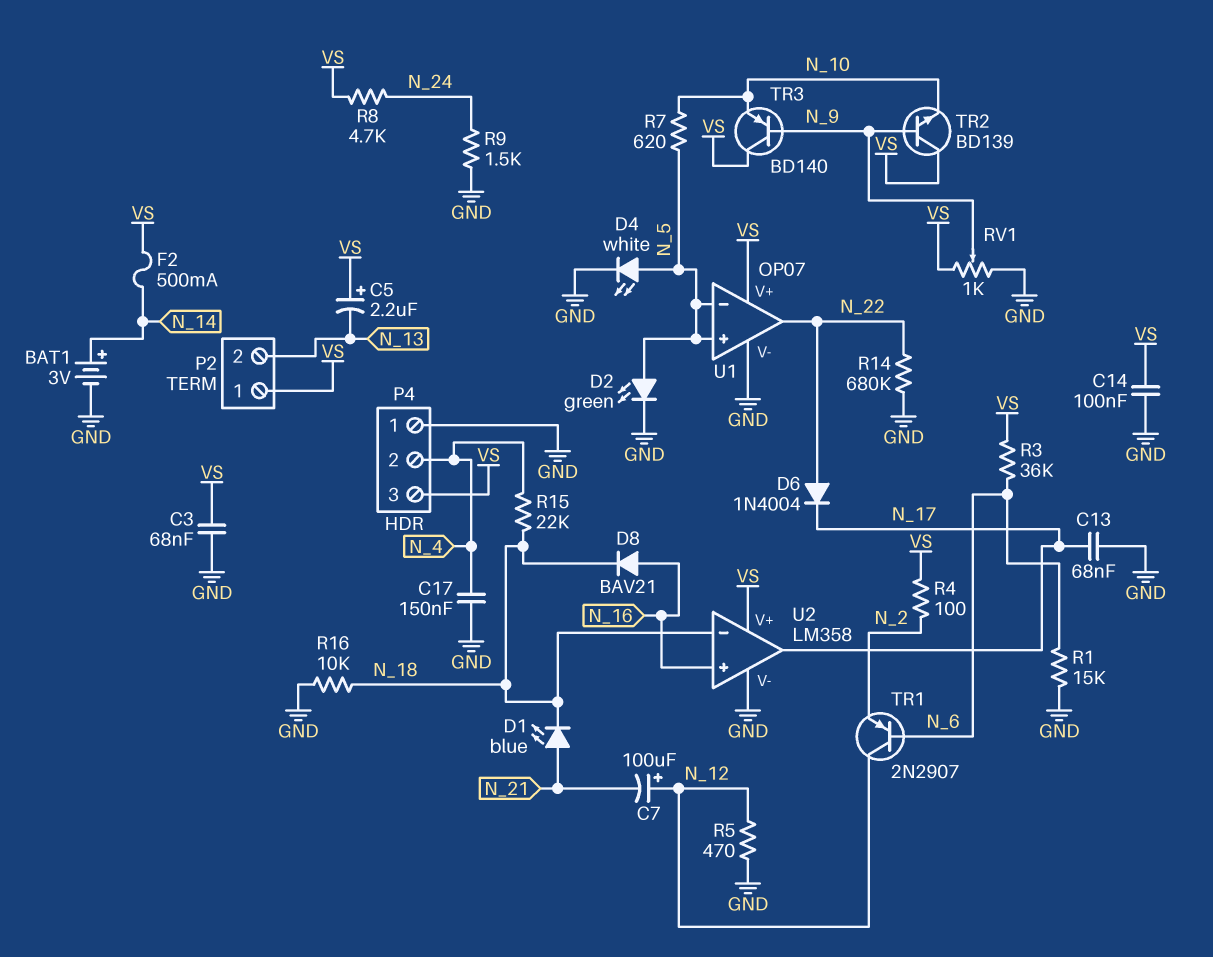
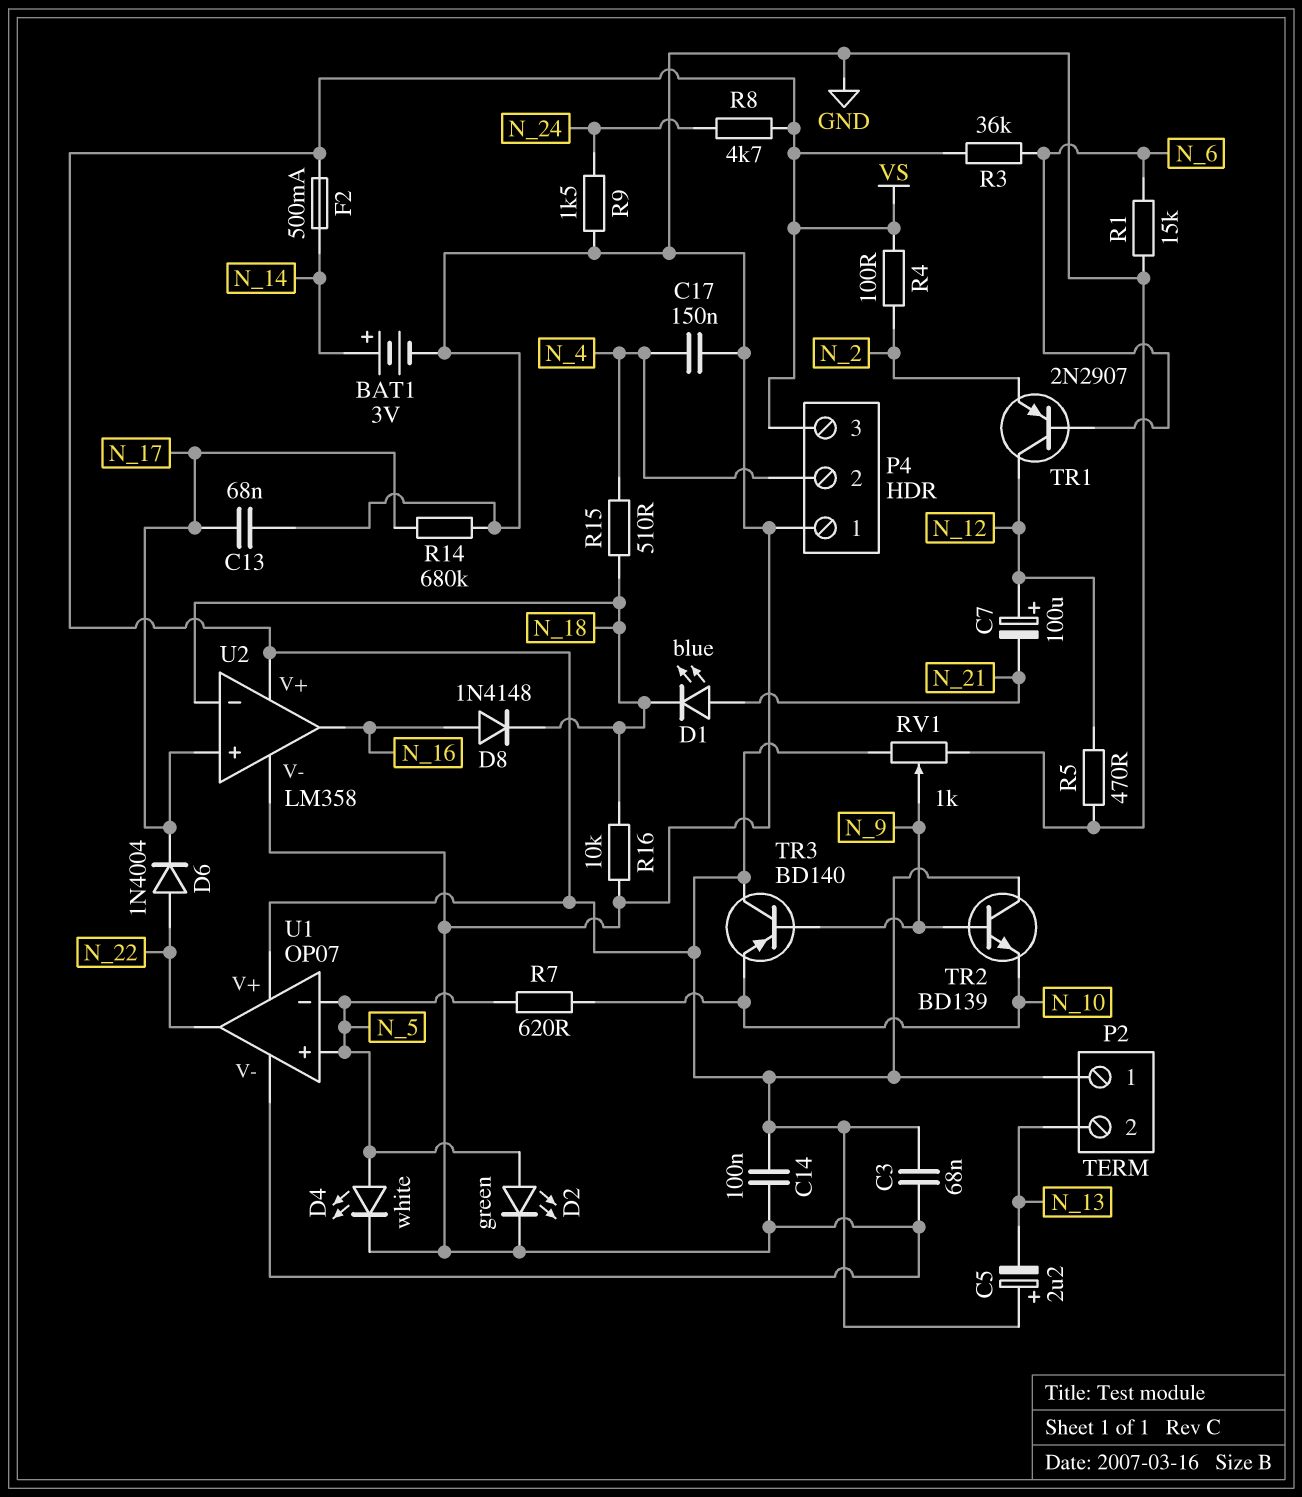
D8: diode BAV21 (A N_16, K N_18) -> diode 1N4148 (A N_16, K N_18)
R14: 680k (GND, N_22) -> 680k (GND, N_17)
R15: 22k (N_4, N_18) -> 510 (N_4, N_18)
U2 pin in+: N_16 -> N_17
U2 pin out: N_17 -> N_16

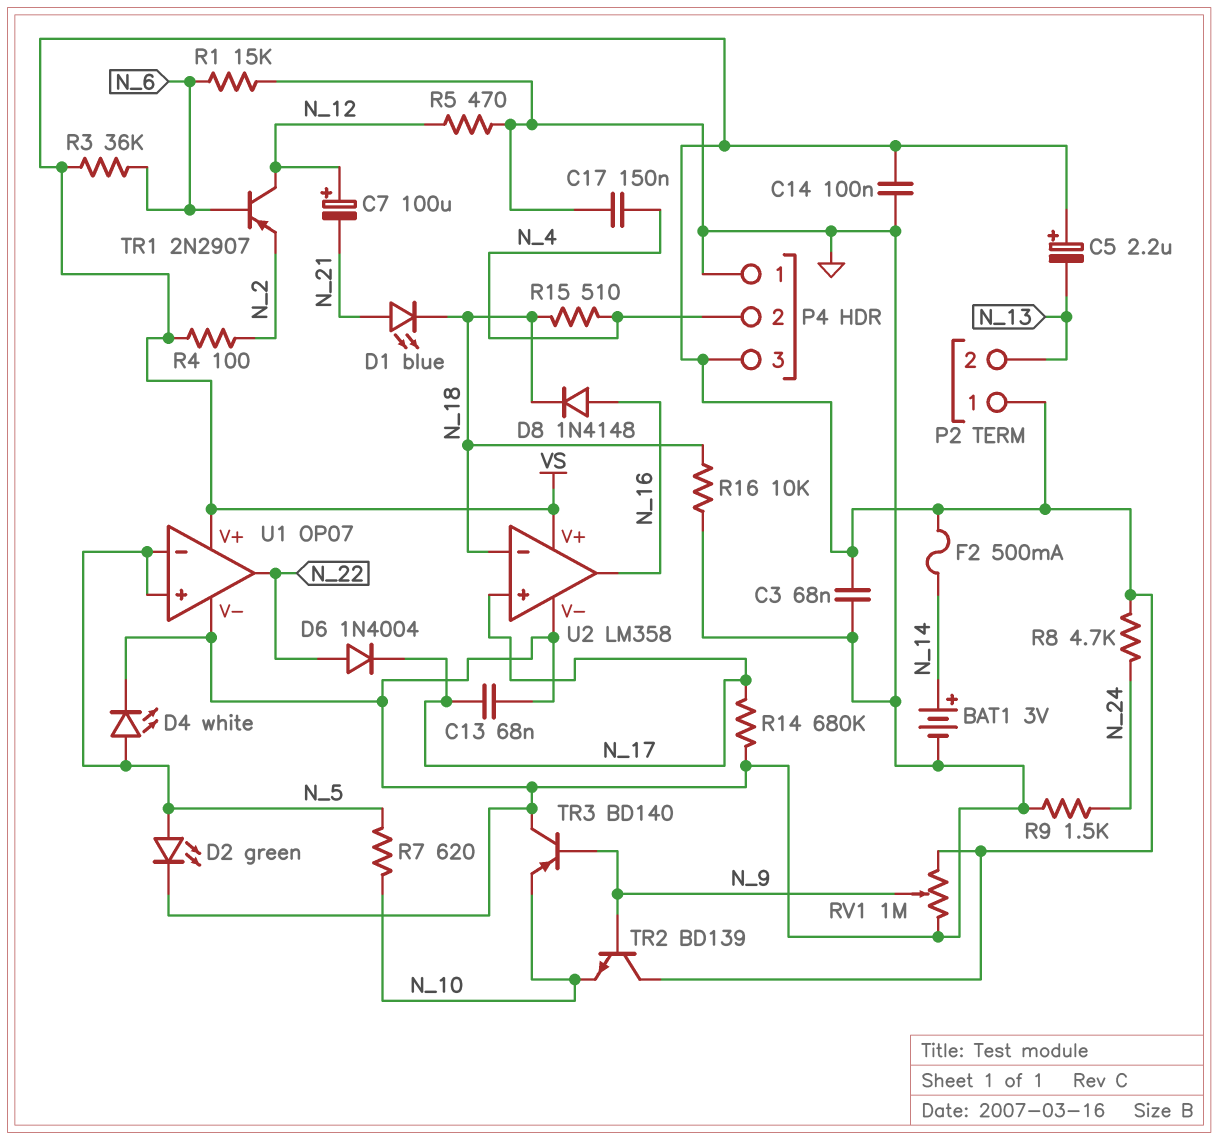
RV1: 1k (GND, VS, wiper N_9) -> 1M (GND, VS, wiper N_9)
TR3: PNP BD140 (B N_9, C VS, E N_10) -> PNP BD140 (B N_9, C GND, E N_10)

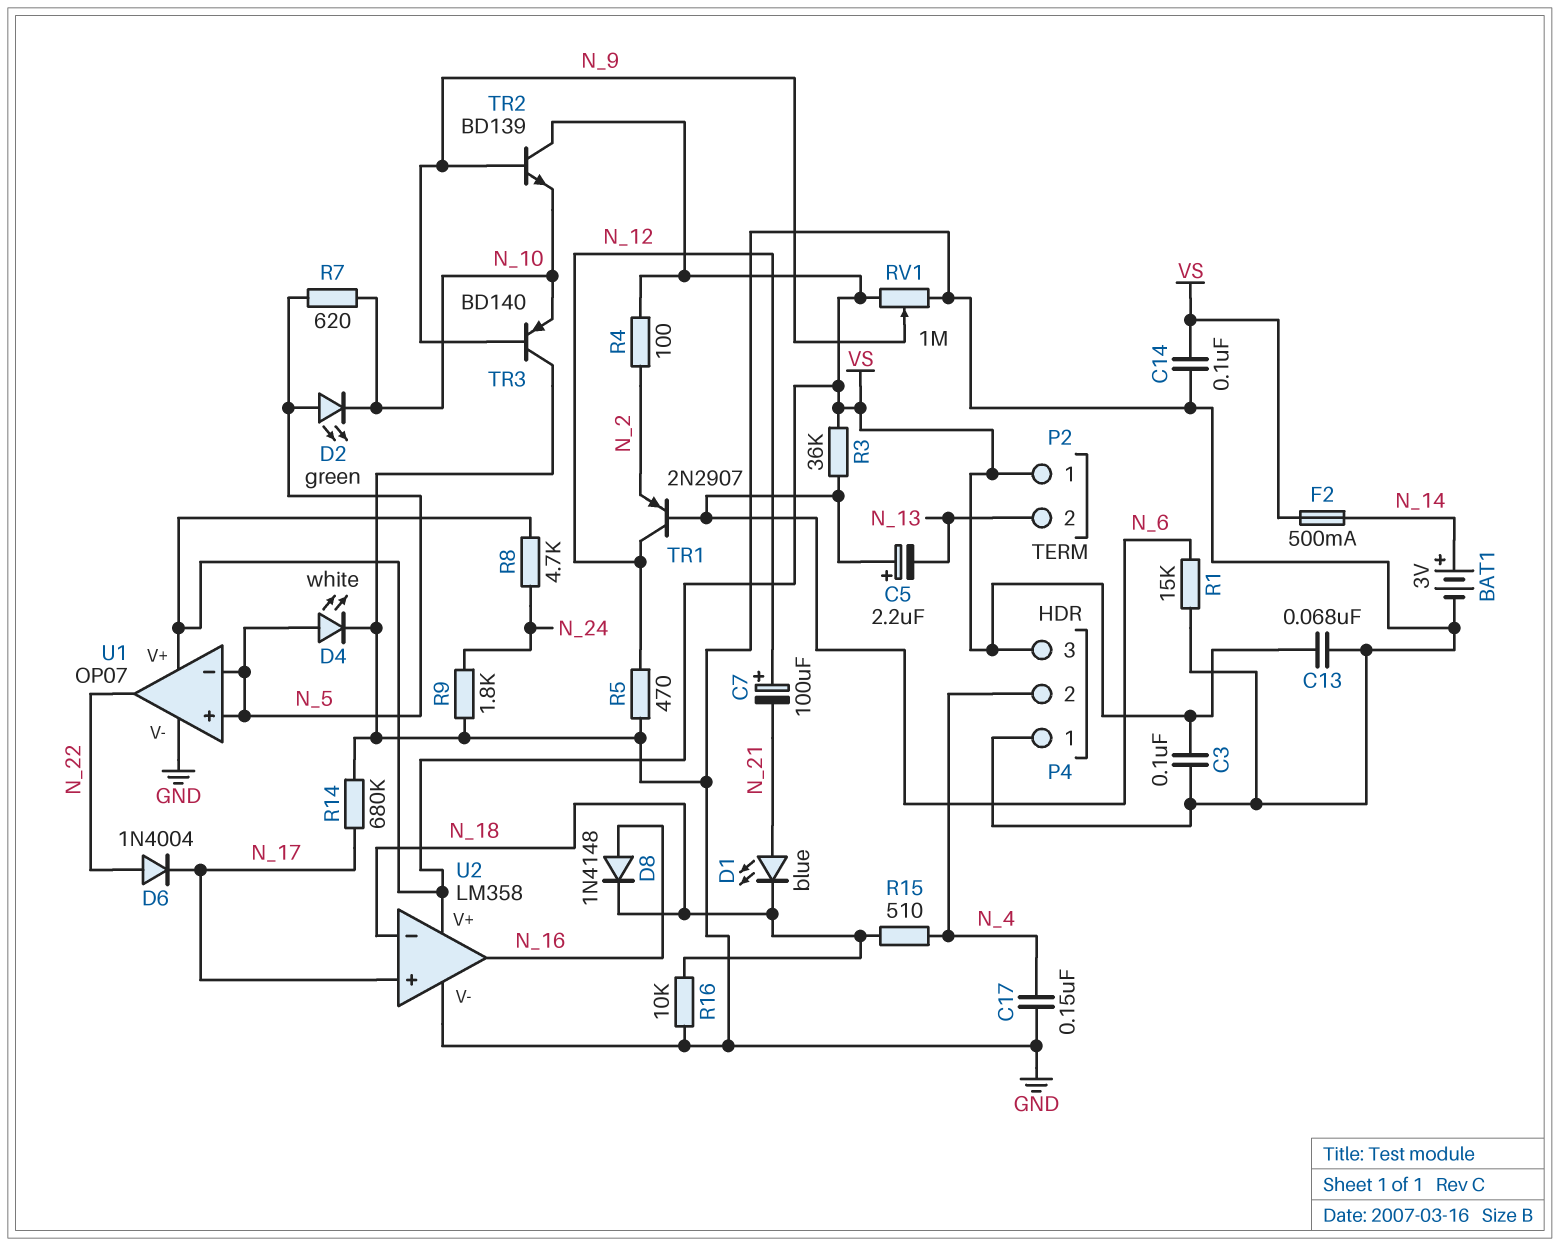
C3: 68nF (GND, VS) -> 100nF (GND, VS)
C5: 2.2uF (plus VS, minus N_13) -> 2.2uF (plus N_6, minus N_13)
C13: 68nF (GND, N_17) -> 68nF (GND, VS)
D2: LED green (A N_5, K GND) -> LED green (A N_5, K N_10)
R9: 1.5k (GND, N_24) -> 1.8k (GND, N_24)

